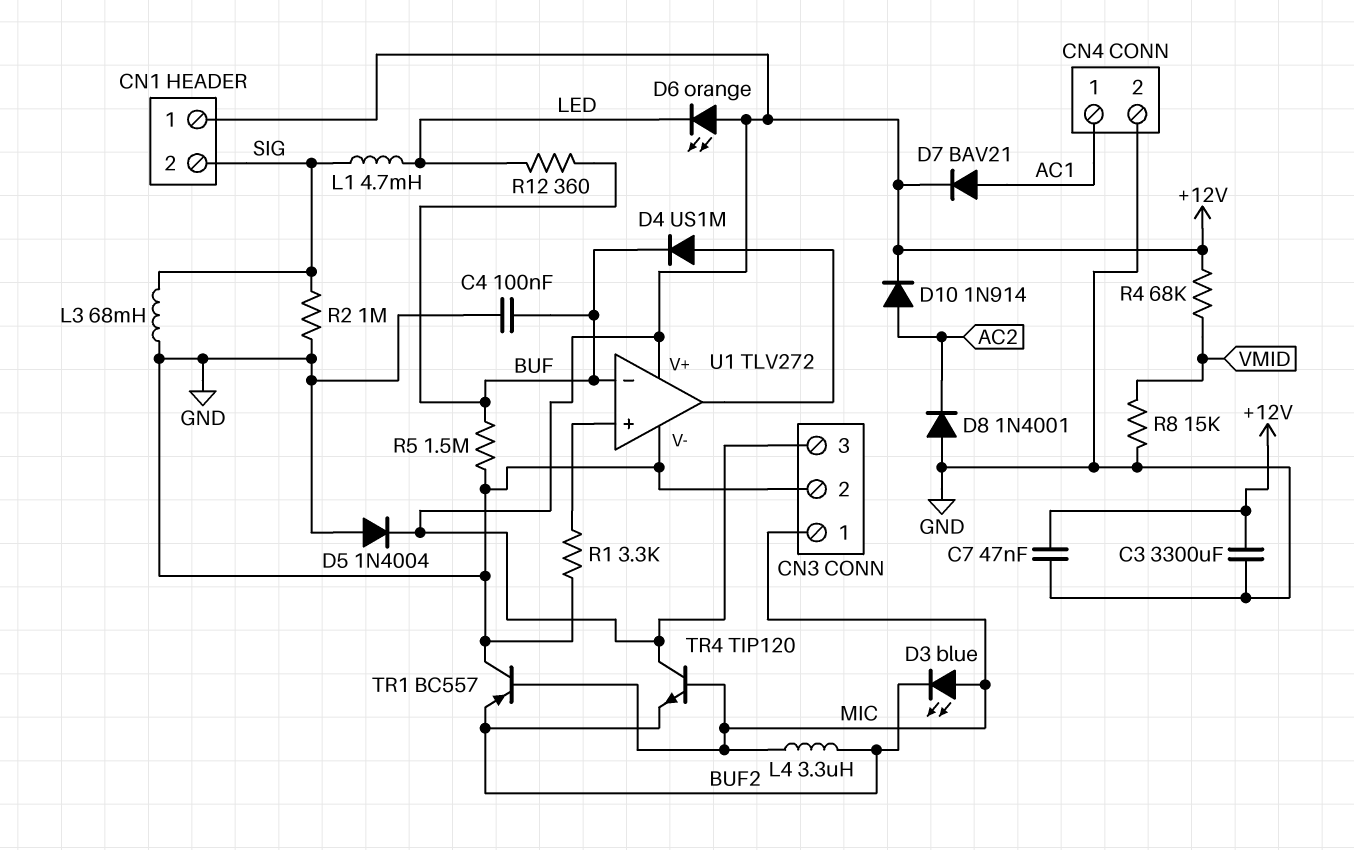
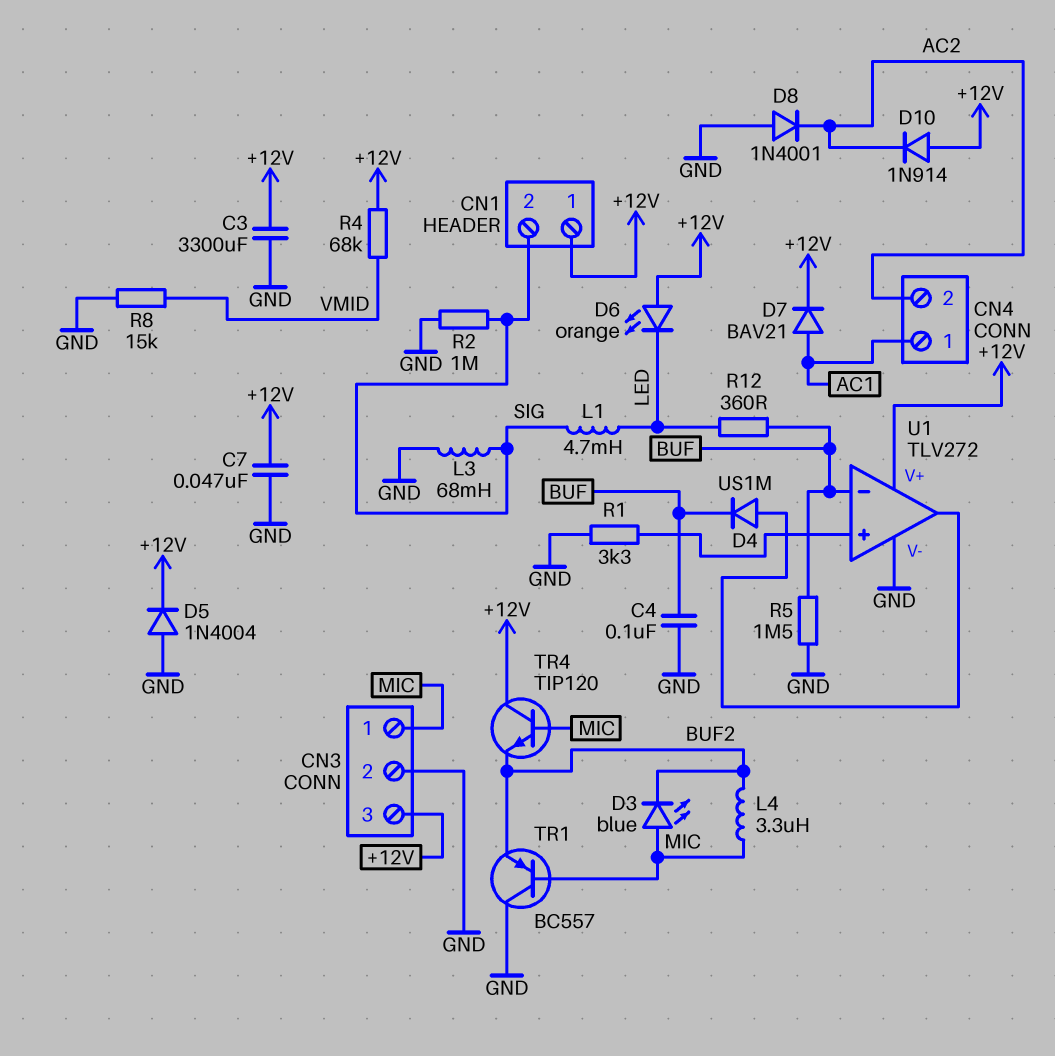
CN4 pin 2: GND -> AC2
D10: diode 1N914 (A AC2, K +12V) -> diode 1N914 (A +12V, K AC2)

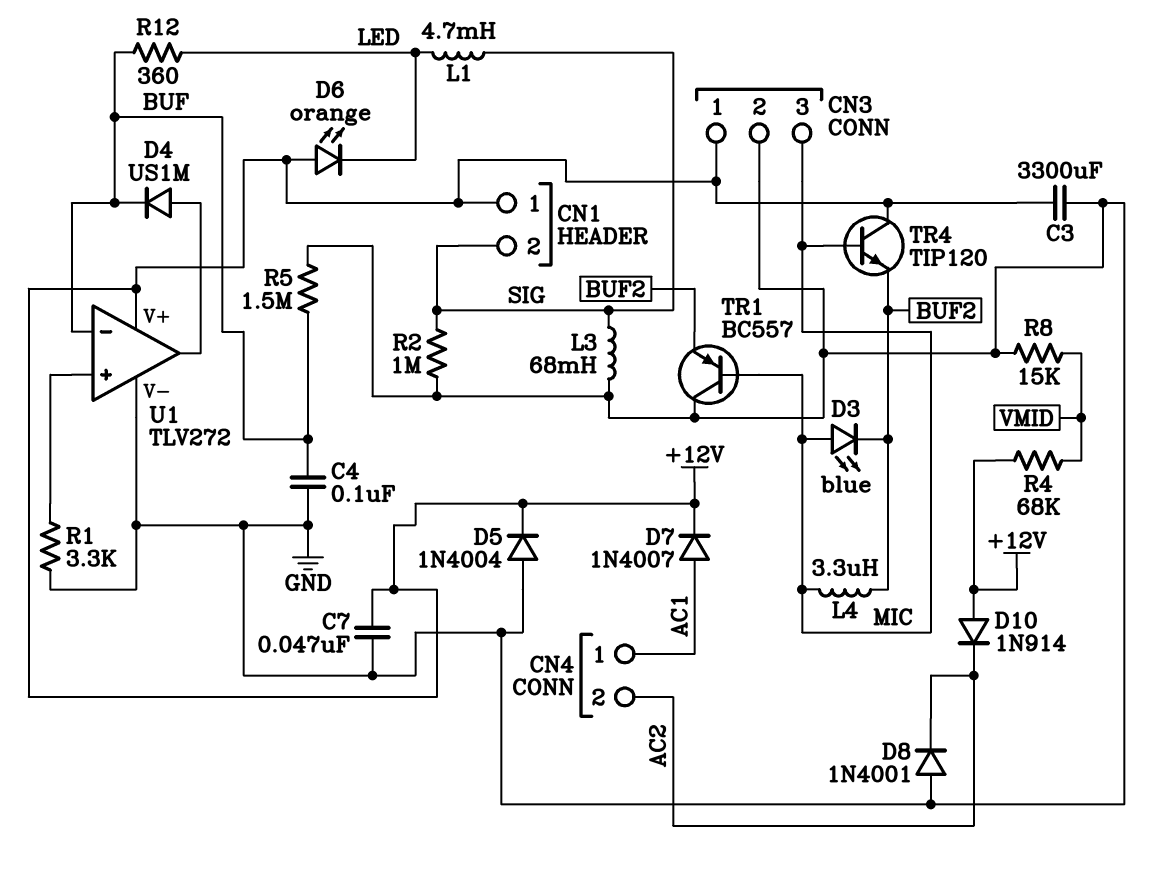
CN3 pin 1: MIC -> +12V
CN3 pin 3: +12V -> MIC
D7: diode BAV21 (A AC1, K +12V) -> diode 1N4007 (A AC1, K +12V)

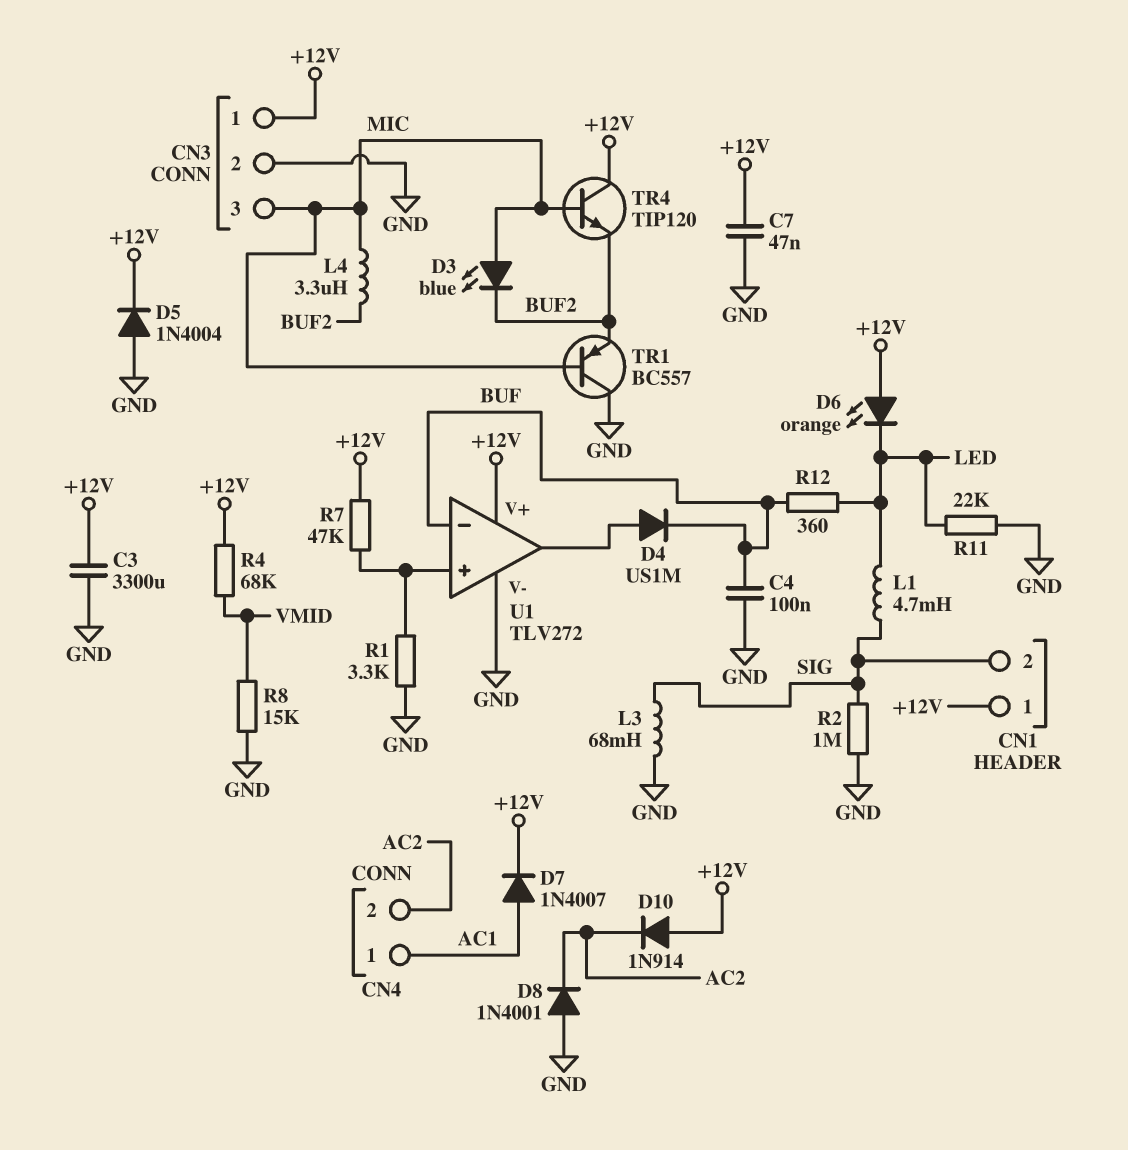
R5: 1.5M (BUF, GND) -> none
R7: none -> 47k (+12V, U1/in+)
R11: none -> 22k (GND, LED)

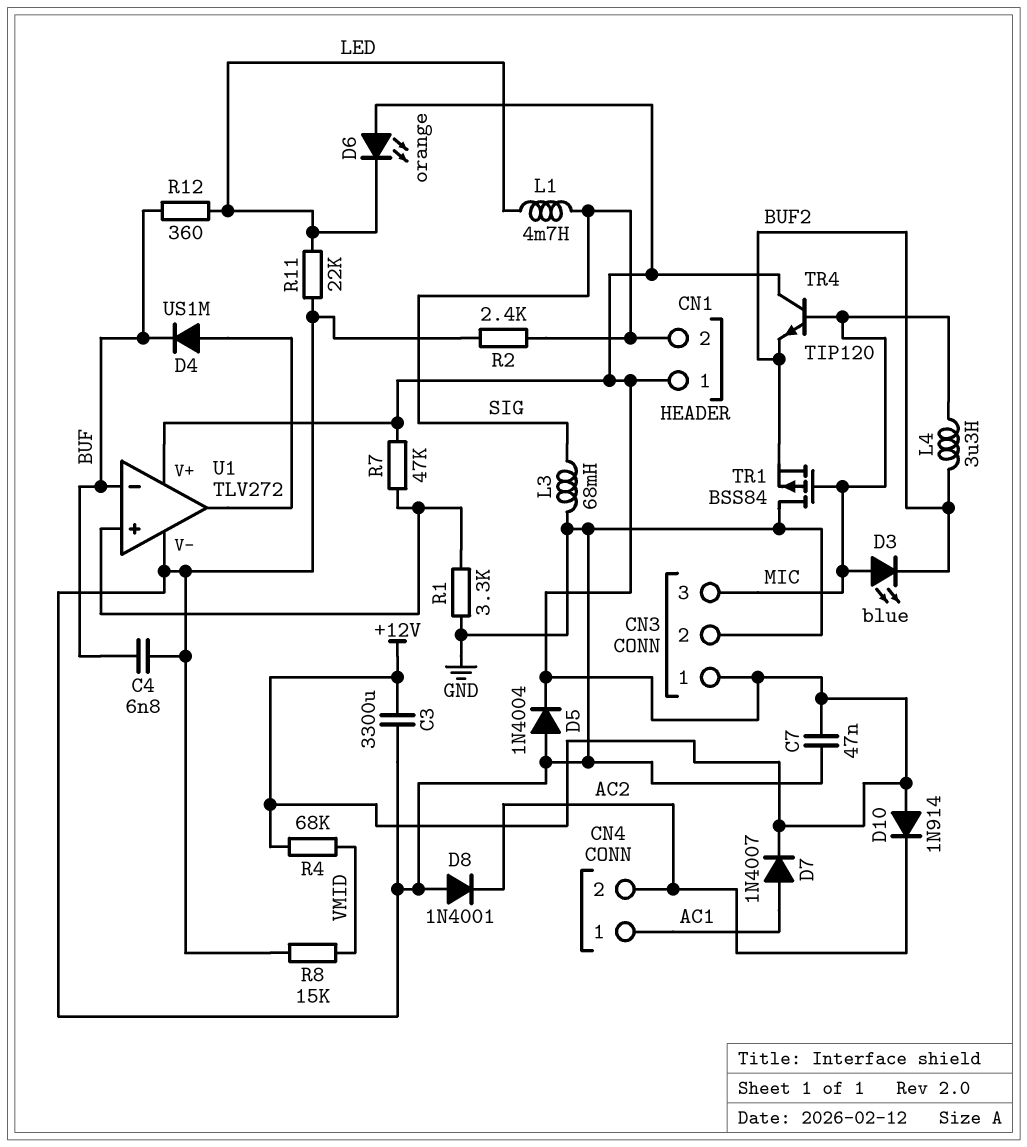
C4: 100nF (BUF, GND) -> 6.8nF (BUF, GND)
R2: 1M (GND, SIG) -> 2.4k (GND, SIG)
TR1: PNP BC557 (B MIC, C GND, E BUF2) -> PMOS BSS84 (G MIC, D GND, S BUF2)

